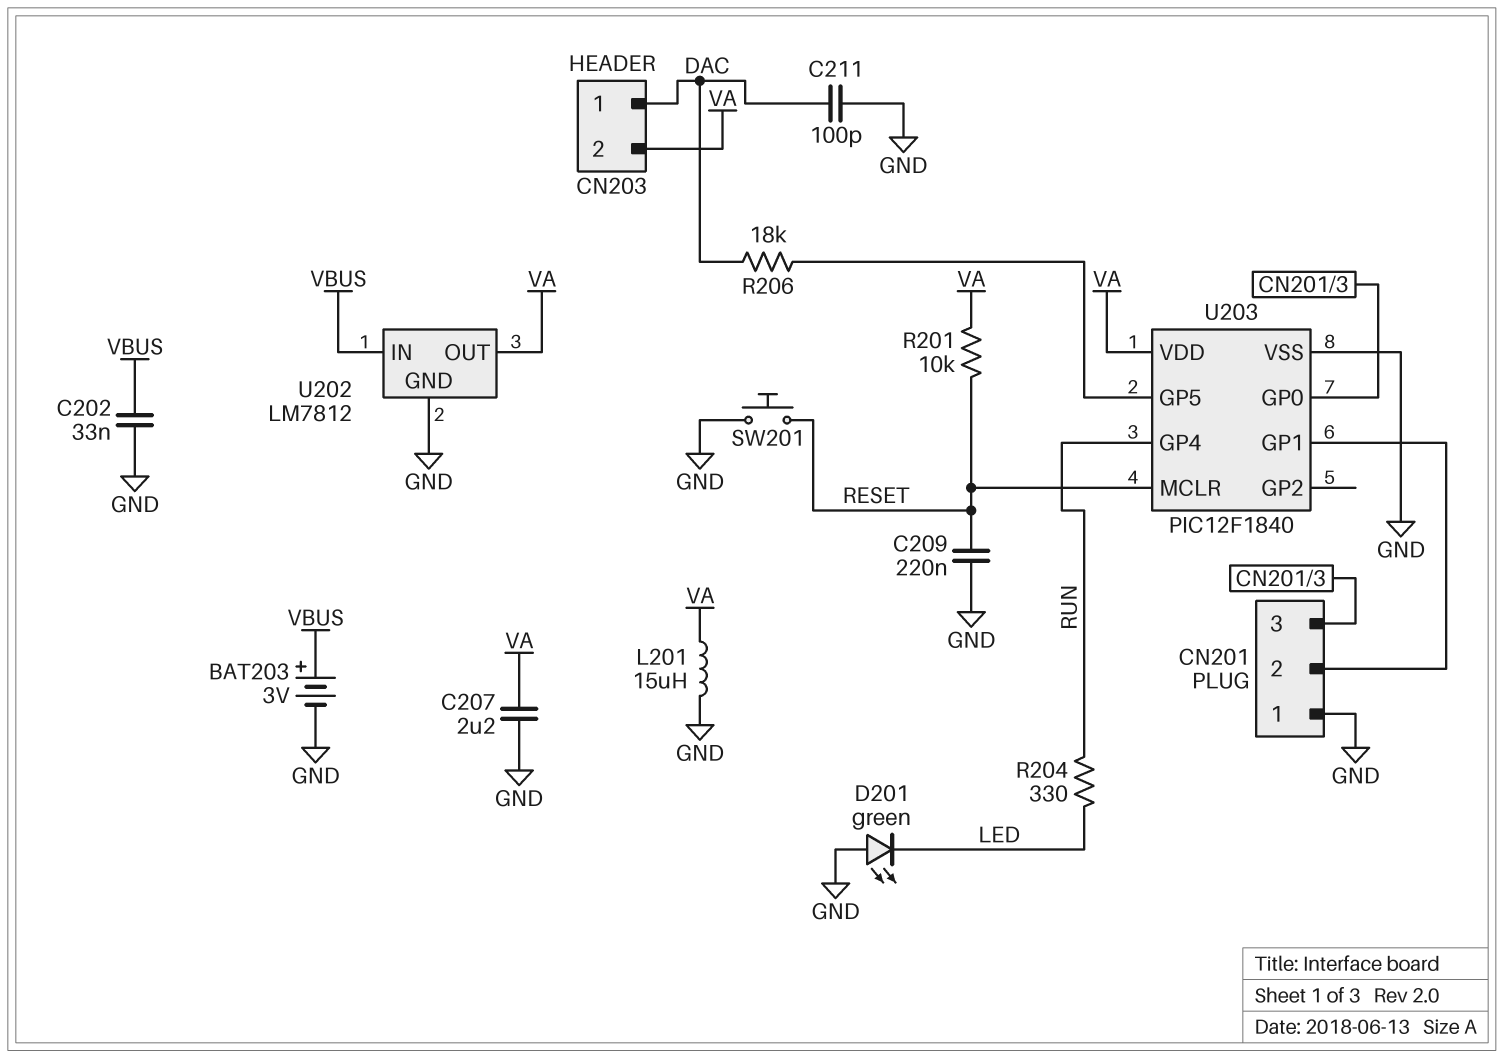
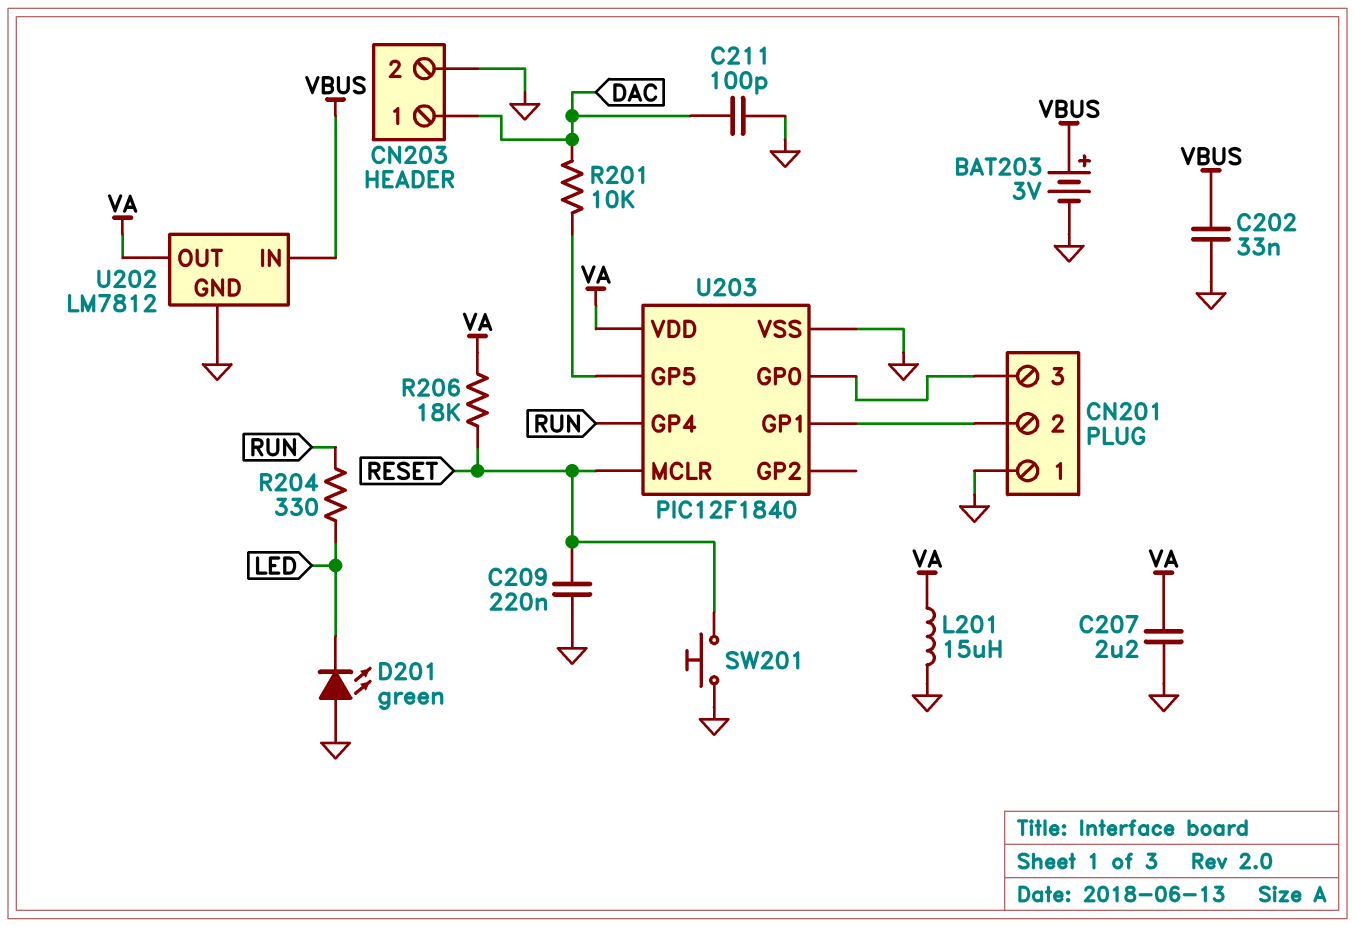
CN203 pin 2: VA -> GND
R201: 10k (RESET, VA) -> 10k (DAC, U203/GP5)
R206: 18k (DAC, U203/GP5) -> 18k (RESET, VA)

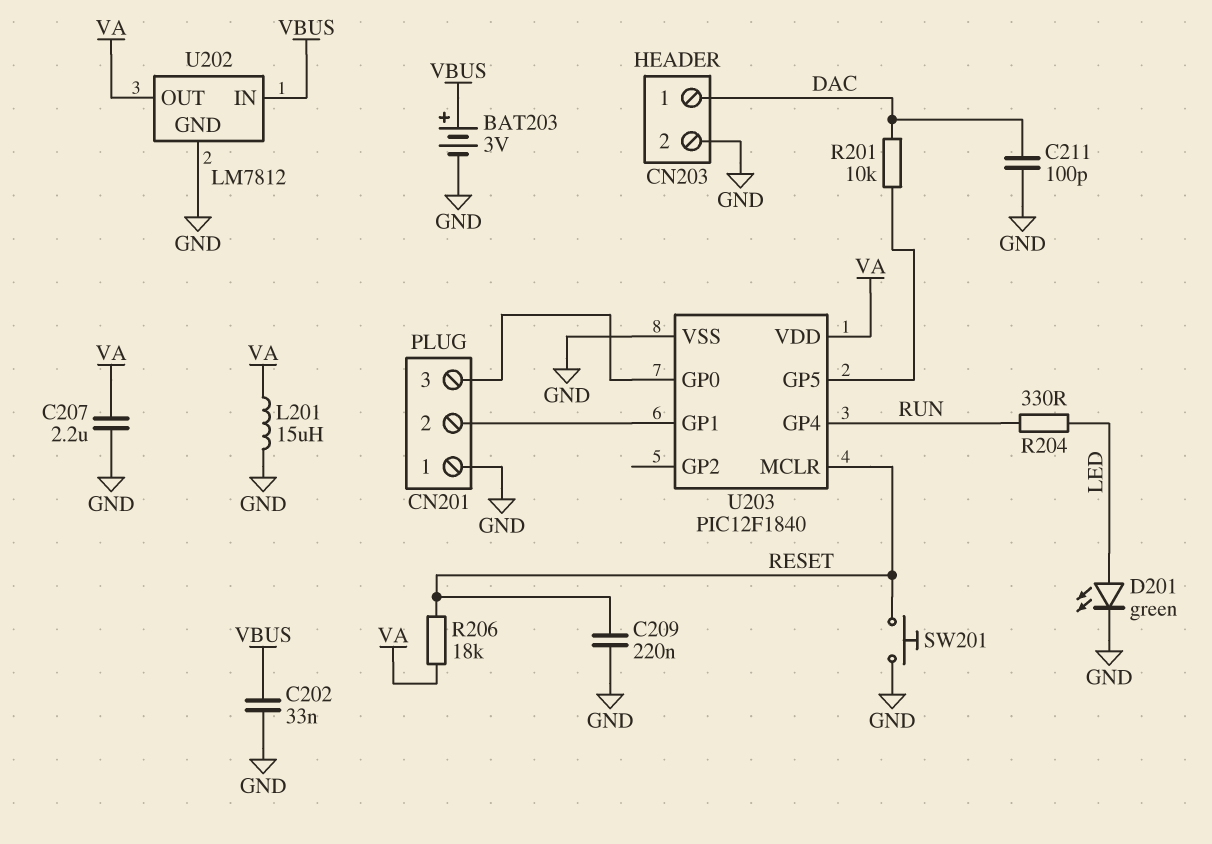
D201: LED green (A GND, K LED) -> LED green (A LED, K GND)

